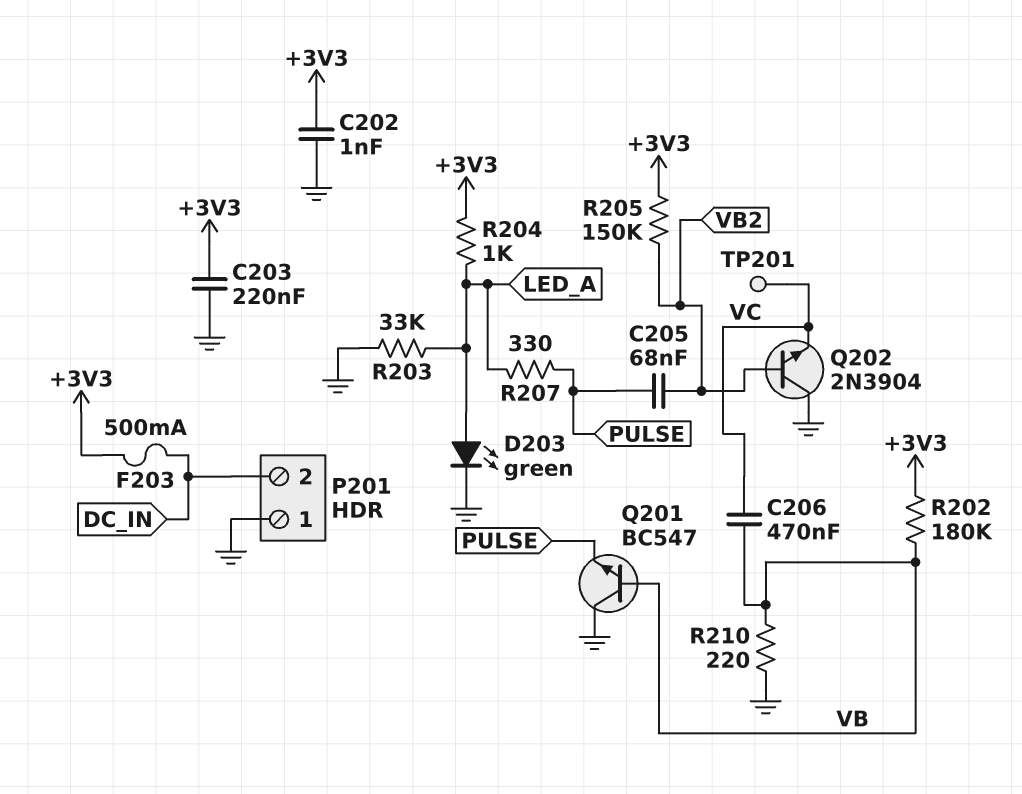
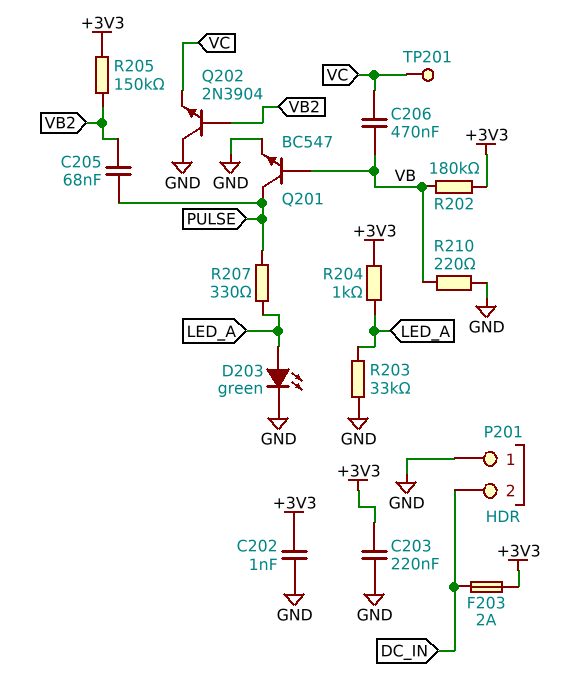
F203: 500mA (+3V3, DC_IN) -> 2A (+3V3, DC_IN)
Q201: NPN BC547 (B VB, C GND, E PULSE) -> NPN BC547 (B VB, C PULSE, E GND)

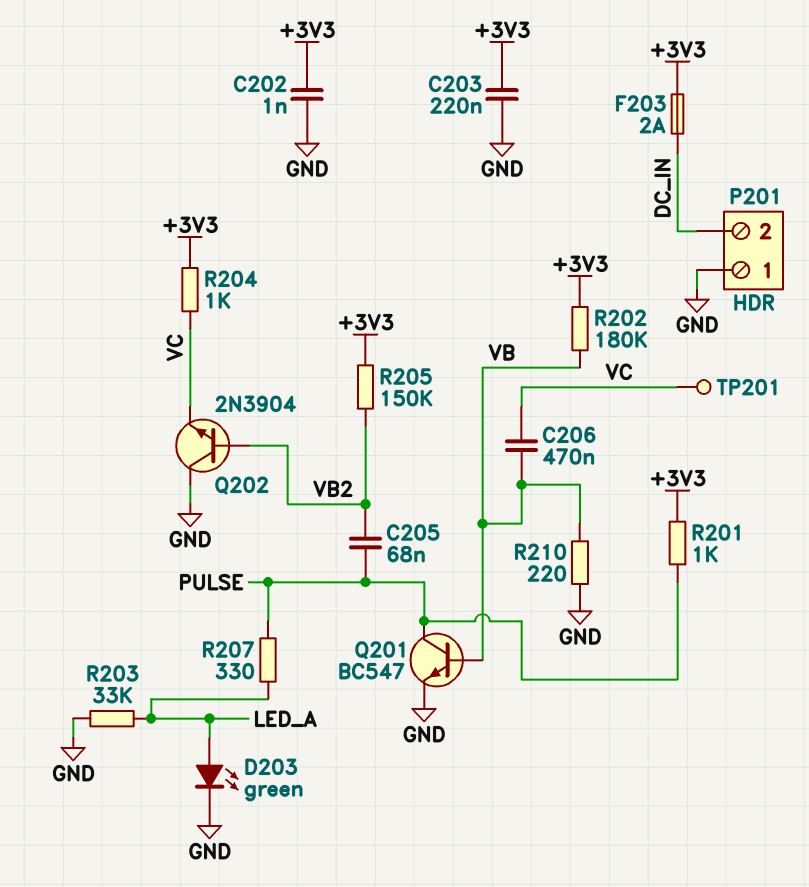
R201: none -> 1k (+3V3, PULSE)
R204: 1k (+3V3, LED_A) -> 1k (+3V3, VC)

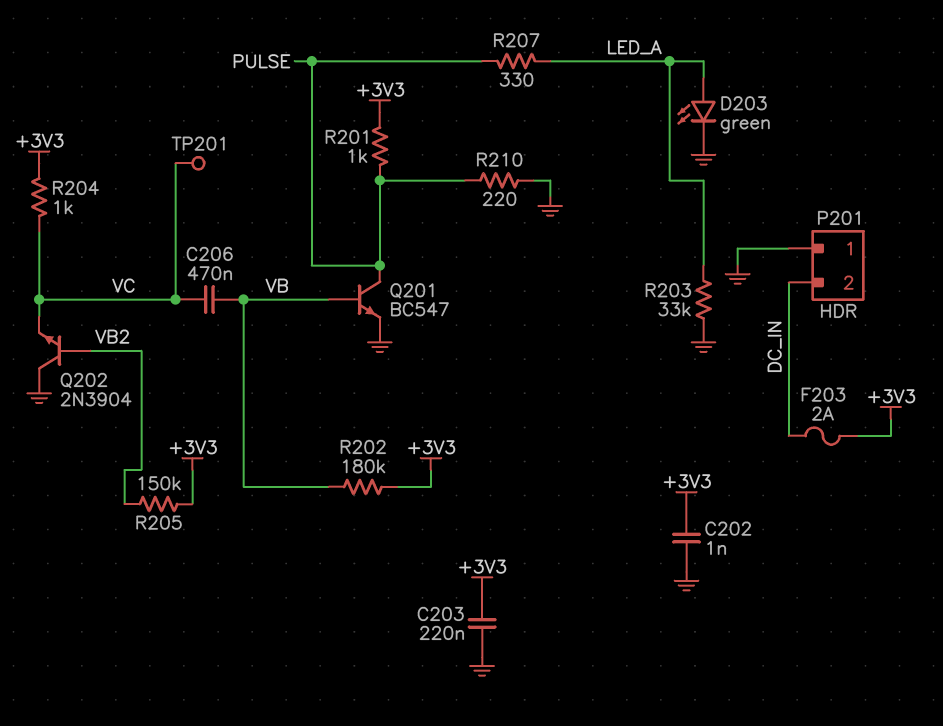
C205: 68nF (PULSE, VB2) -> none
R210: 220 (GND, VB) -> 220 (GND, PULSE)

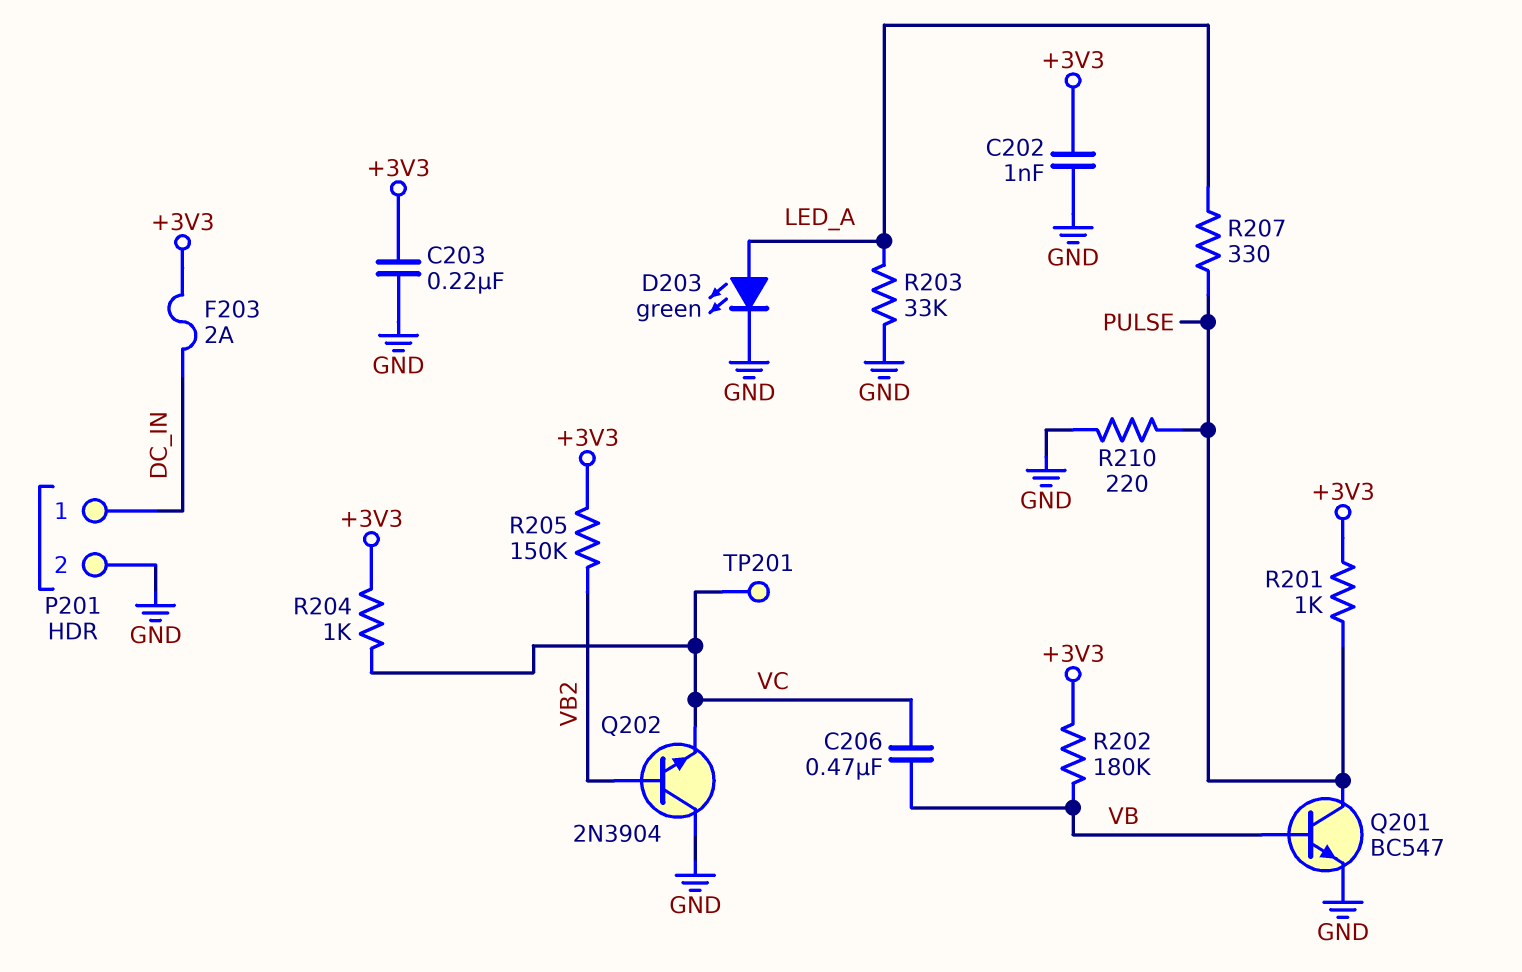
P201 pin 1: GND -> DC_IN
P201 pin 2: DC_IN -> GND

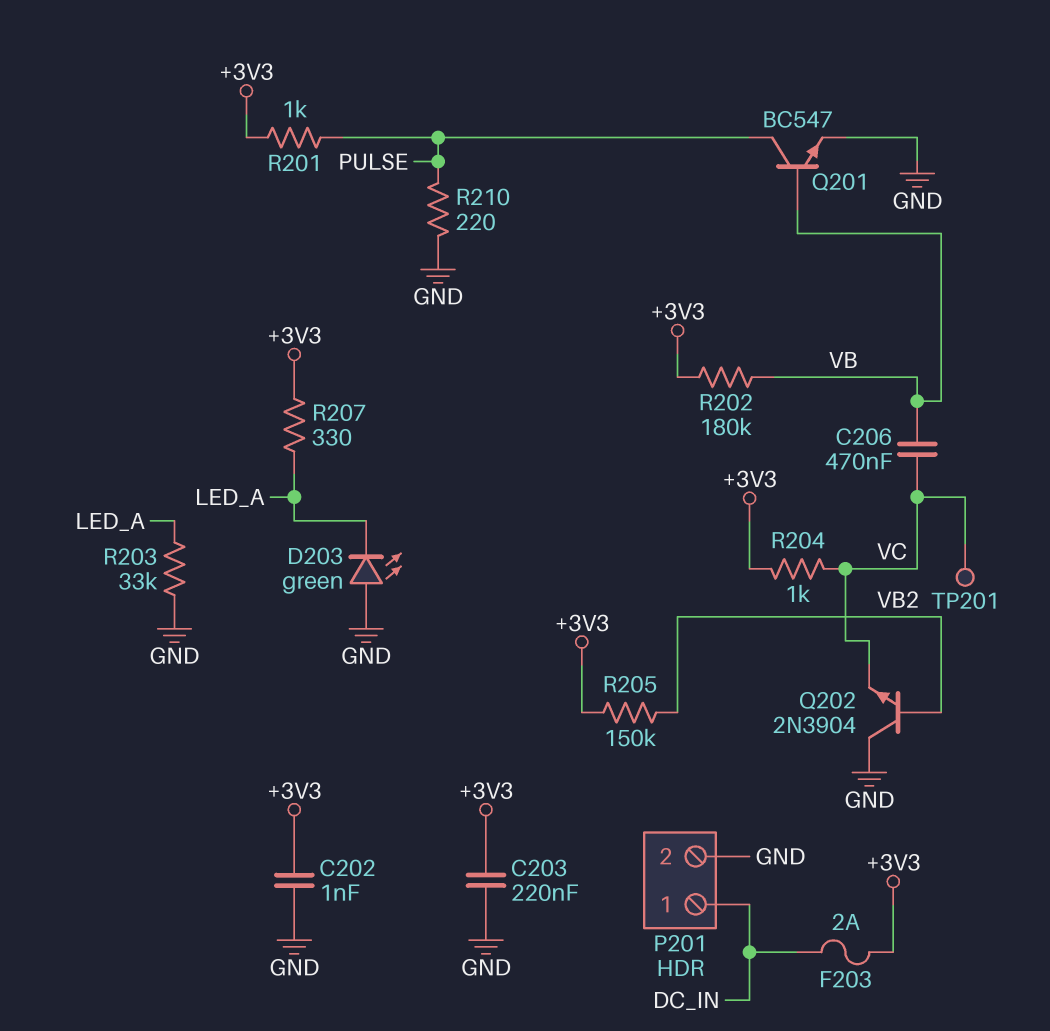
D203: LED green (A LED_A, K GND) -> LED green (A GND, K LED_A)
R207: 330 (LED_A, PULSE) -> 330 (+3V3, LED_A)

